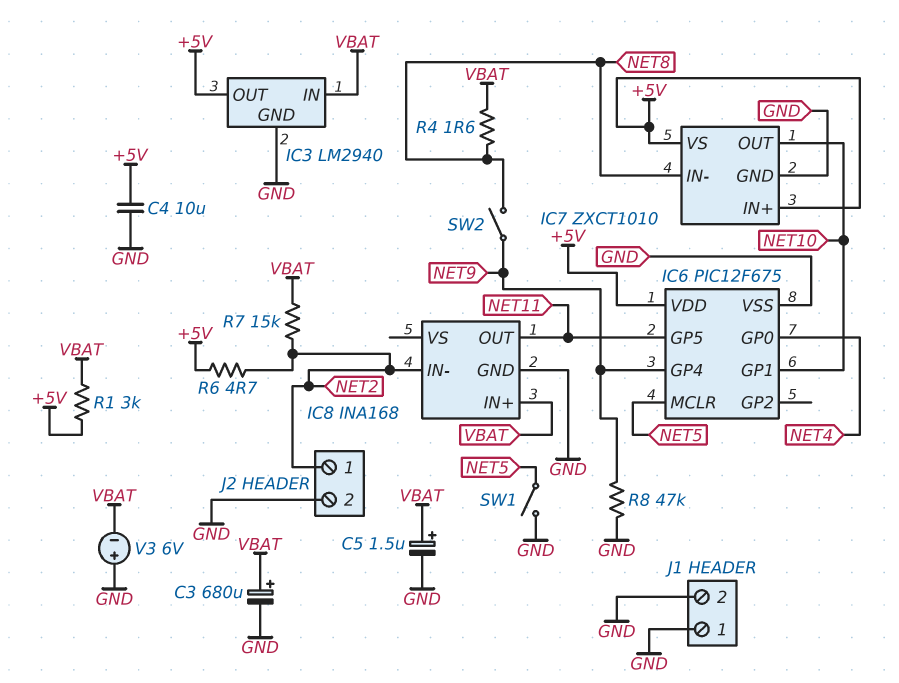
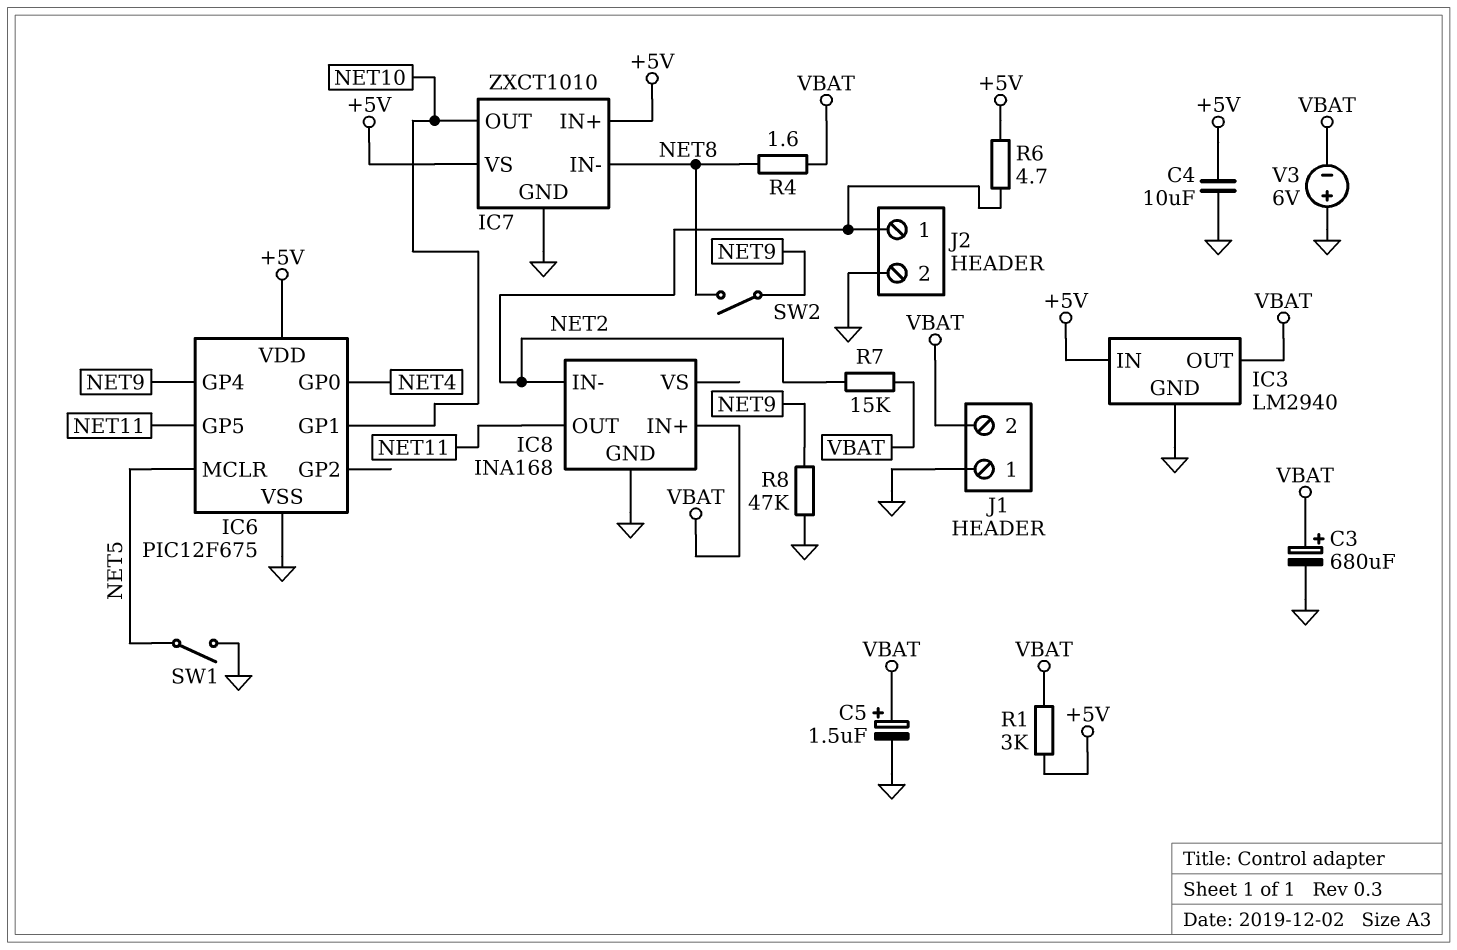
IC3 pin IN: VBAT -> +5V
IC3 pin OUT: +5V -> VBAT
J1 pin 2: GND -> VBAT

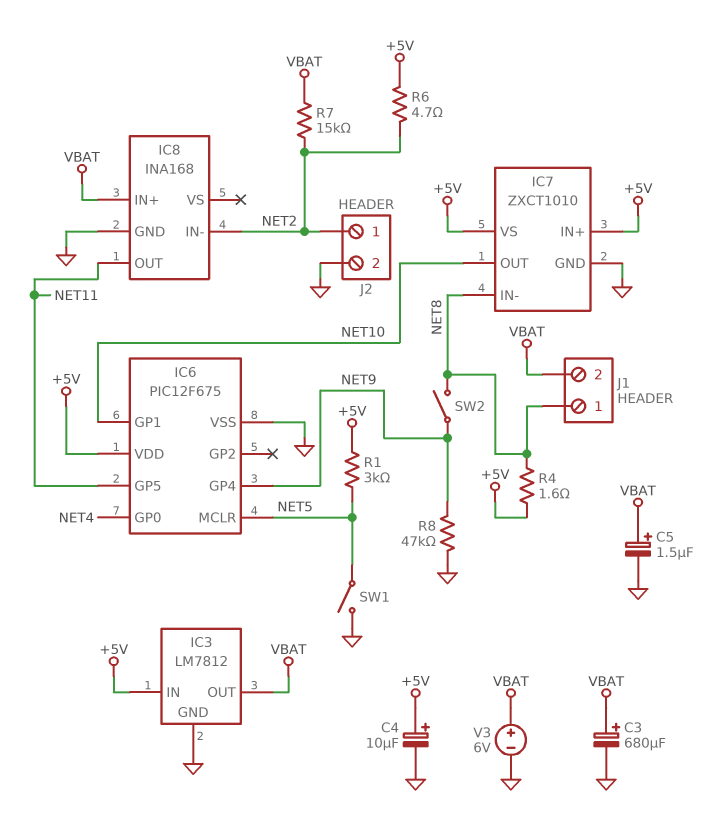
C4: 10uF (+5V, GND) -> 10uF (plus +5V, minus GND)
IC3: LM2940 -> LM7812
J1 pin 1: GND -> NET8
R1: 3k (+5V, VBAT) -> 3k (+5V, NET5)
R4: 1.6 (NET8, VBAT) -> 1.6 (+5V, NET8)
V3: 6V (plus GND, minus VBAT) -> 6V (plus VBAT, minus GND)

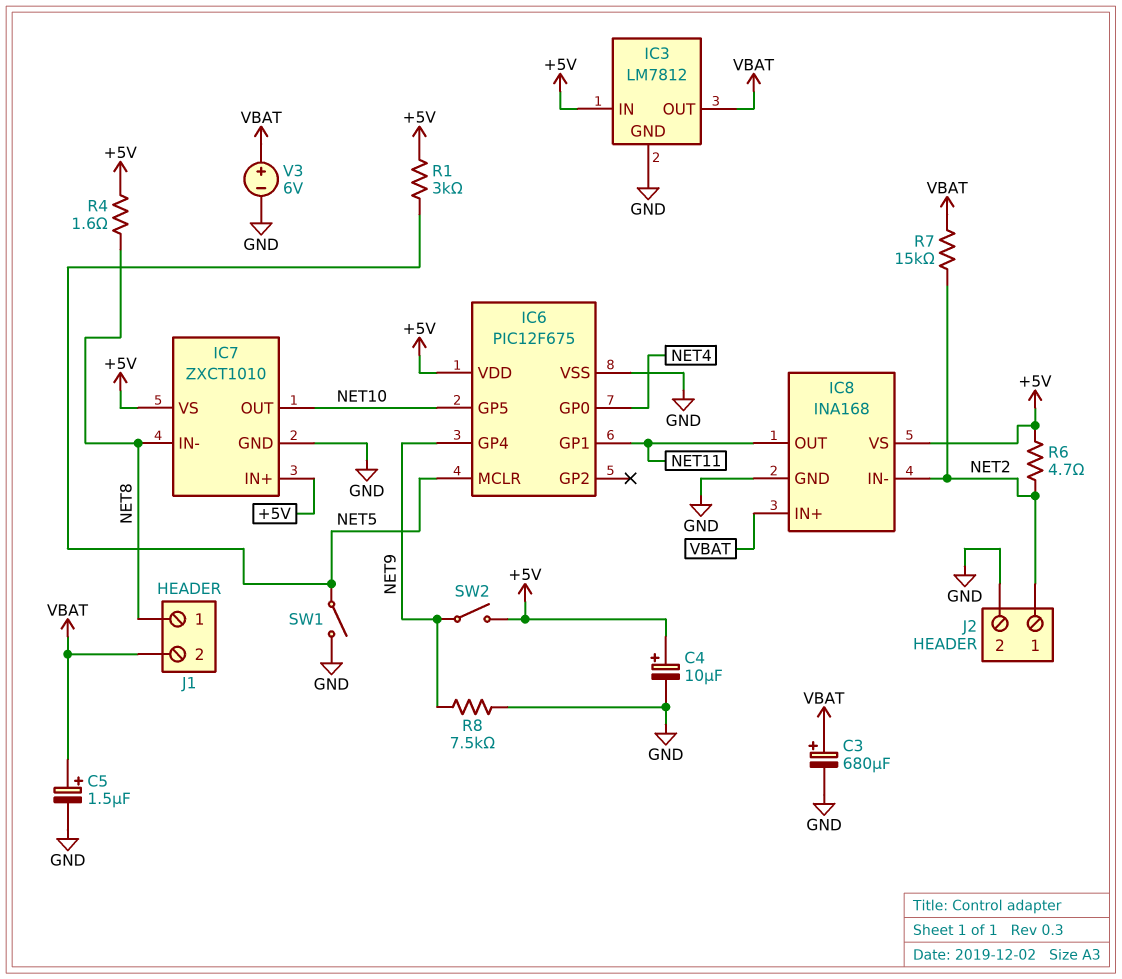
IC6 pin GP1: NET10 -> NET11
IC6 pin GP5: NET11 -> NET10
IC8 pin VS: none -> +5V
R8: 47k (GND, NET9) -> 7.5k (GND, NET9)
SW2: switch (NET8, NET9) -> switch (+5V, NET9)

